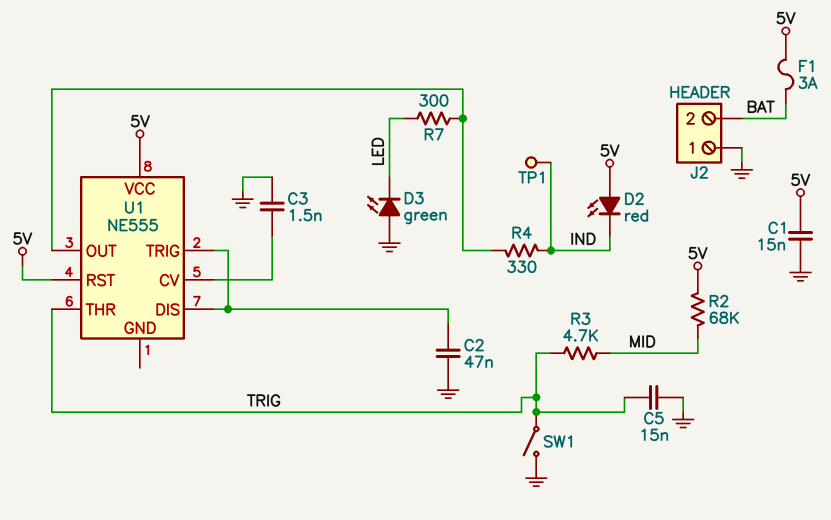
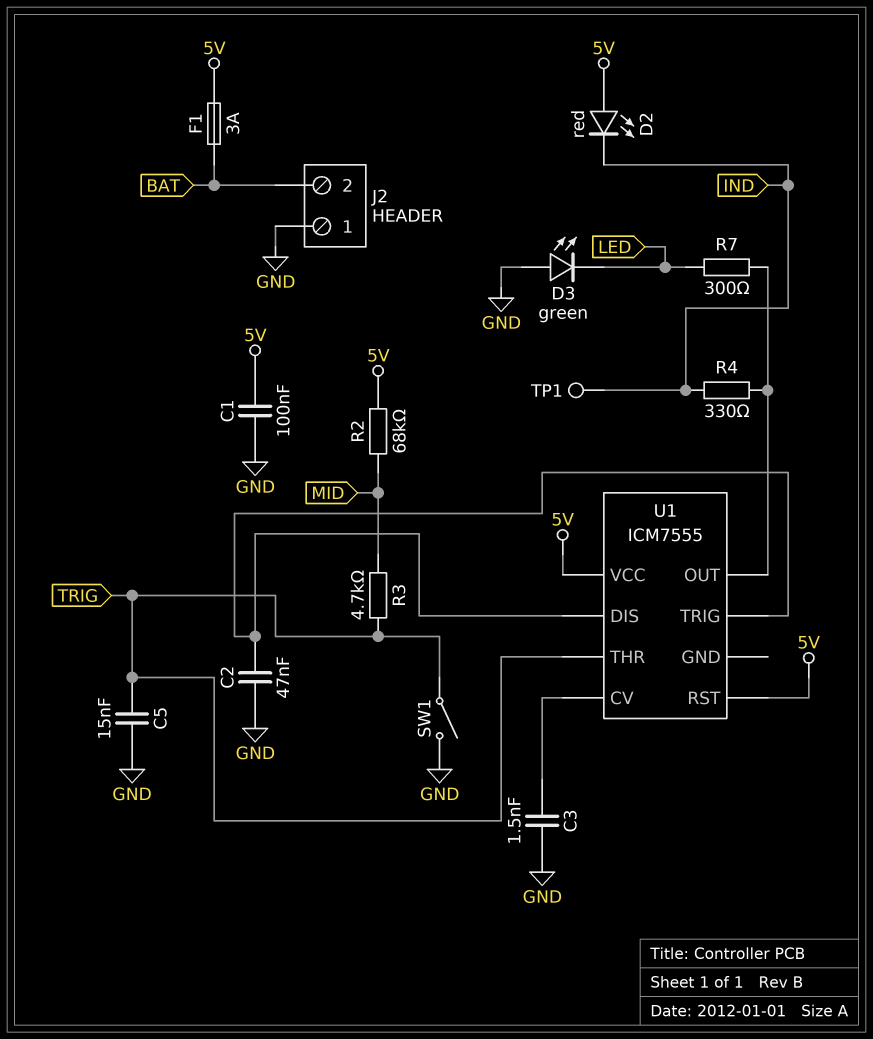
C1: 15nF (5V, GND) -> 100nF (5V, GND)
U1: NE555 -> ICM7555

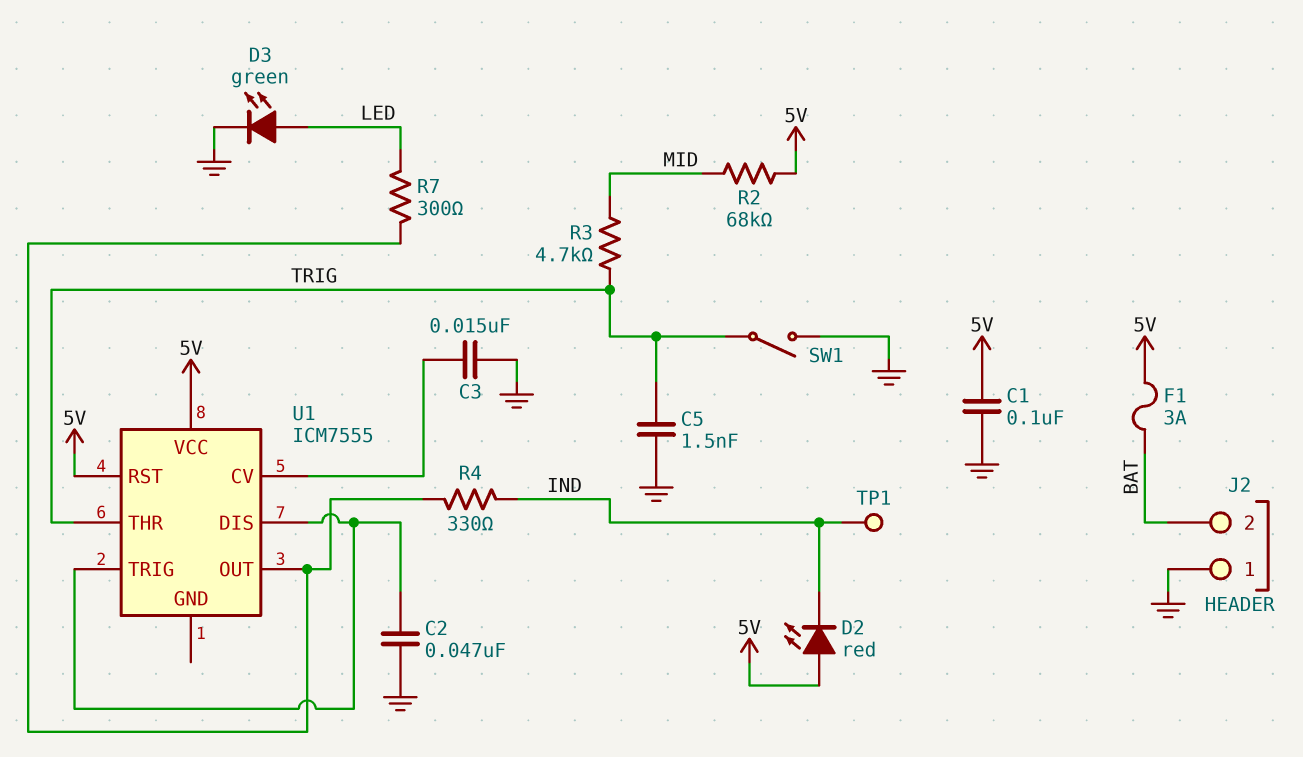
C3: 1.5nF (GND, U1/CV) -> 15nF (GND, U1/CV)
C5: 15nF (GND, TRIG) -> 1.5nF (GND, TRIG)
D3: LED green (A GND, K LED) -> LED green (A LED, K GND)

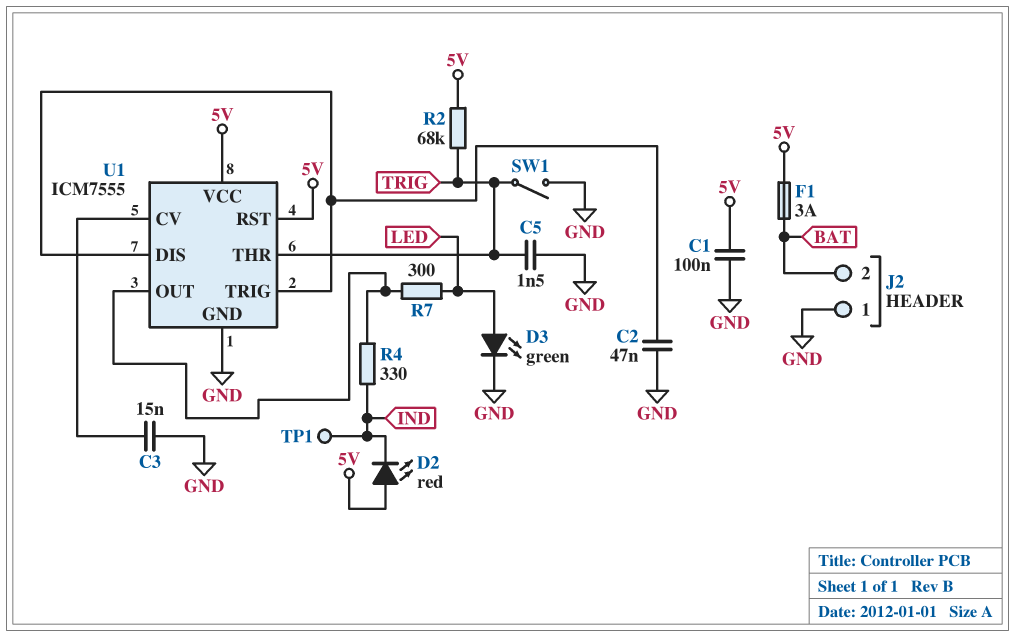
R2: 68k (5V, MID) -> 68k (5V, TRIG)
R3: 4.7k (MID, TRIG) -> none
U1 pin GND: none -> GND

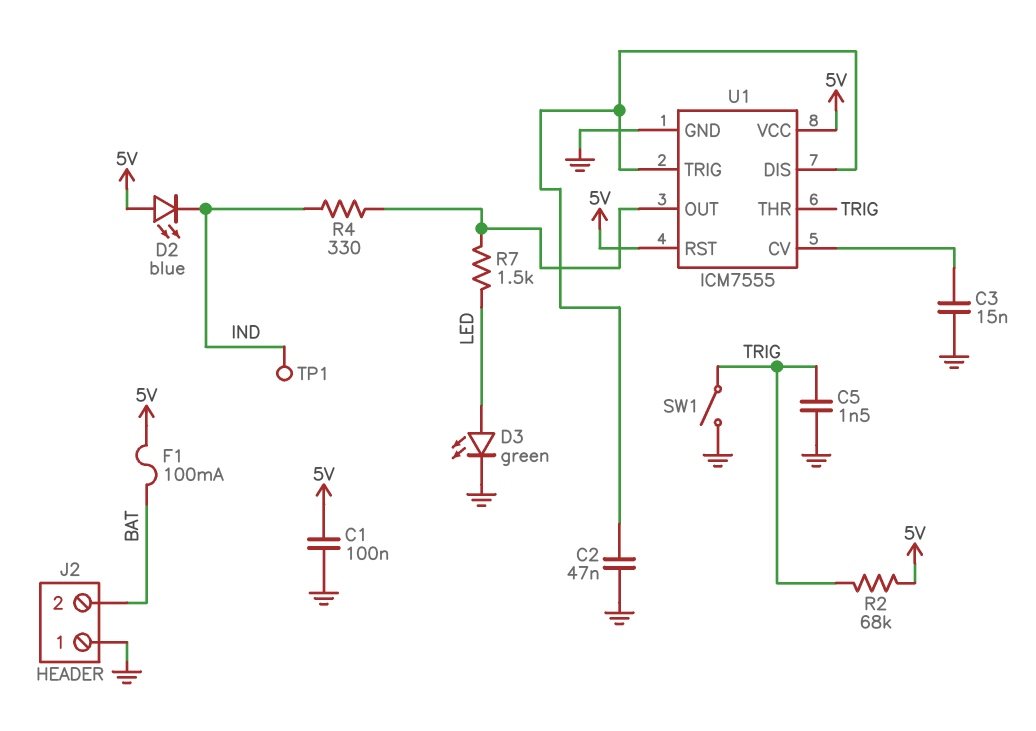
D2: LED red (A 5V, K IND) -> LED blue (A 5V, K IND)
F1: 3A (5V, BAT) -> 100mA (5V, BAT)
R7: 300 (LED, U1/OUT) -> 1.5k (LED, U1/OUT)

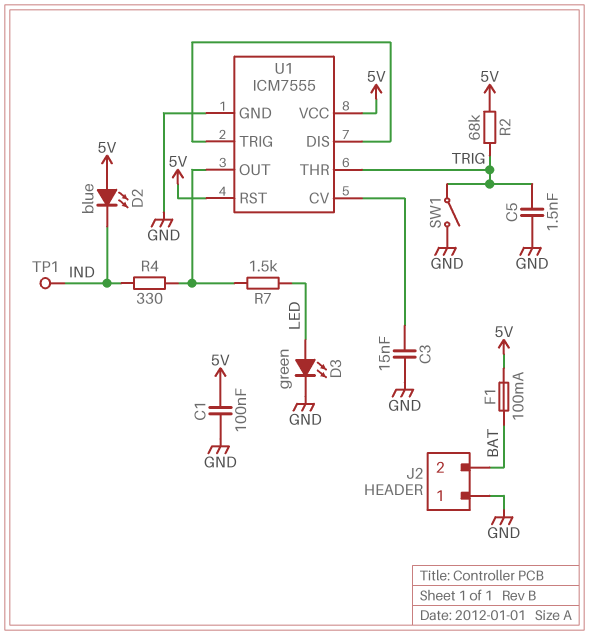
C2: 47nF (GND, U1/DIS) -> none

